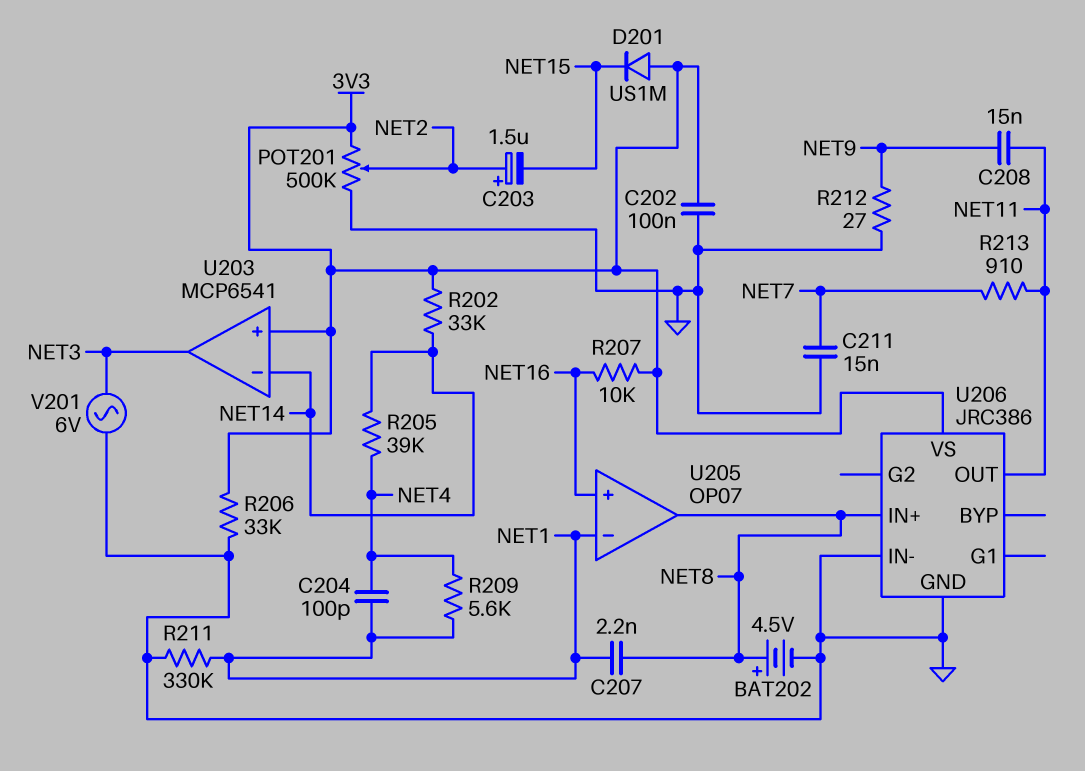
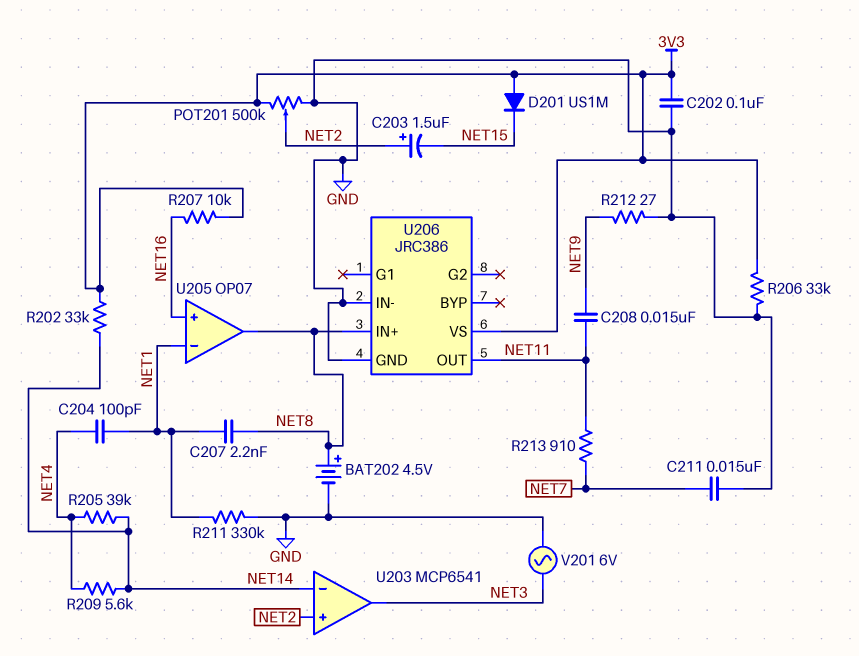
R209: 5.6k (NET1, NET4) -> 5.6k (NET4, NET14)
U203 pin in+: 3V3 -> NET2

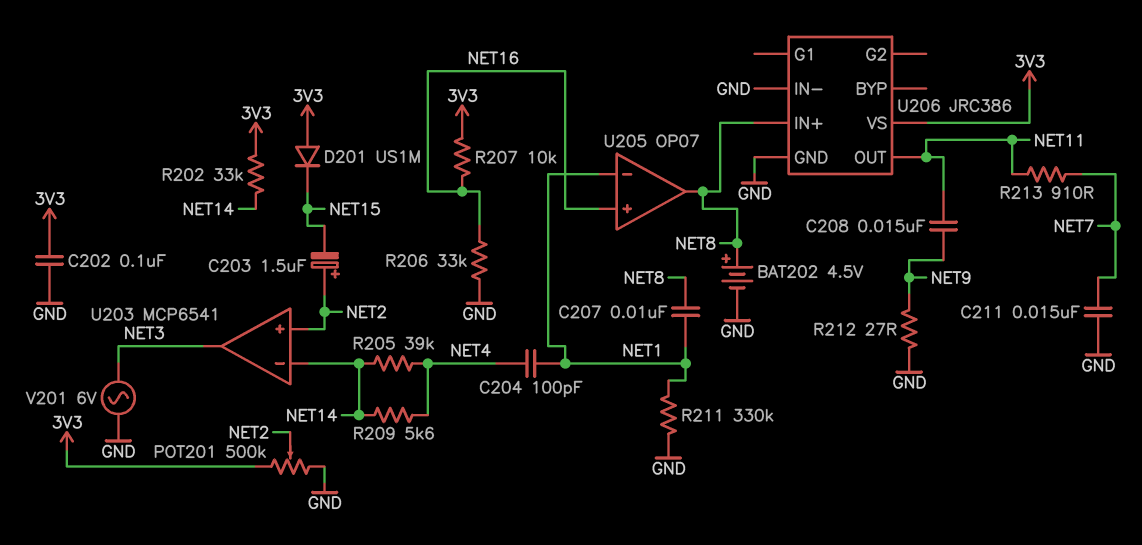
C207: 2.2nF (NET1, NET8) -> 10nF (NET1, NET8)
R206: 33k (3V3, GND) -> 33k (GND, NET16)

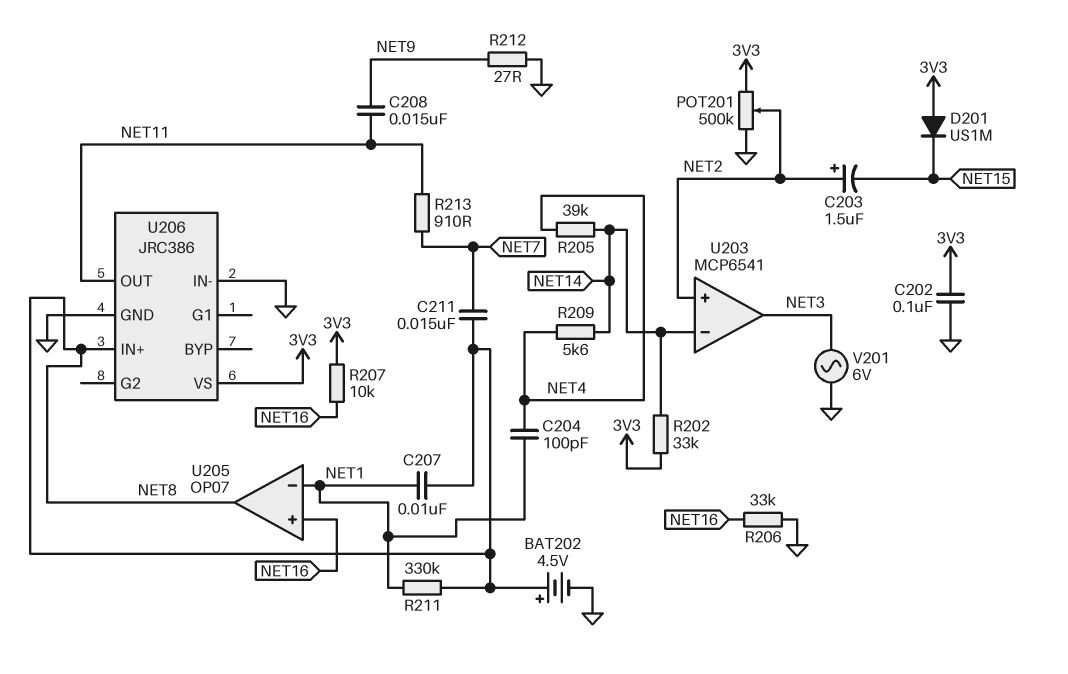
C211: 15nF (GND, NET7) -> 15nF (NET7, NET8)
R211: 330k (GND, NET1) -> 330k (NET1, NET8)

